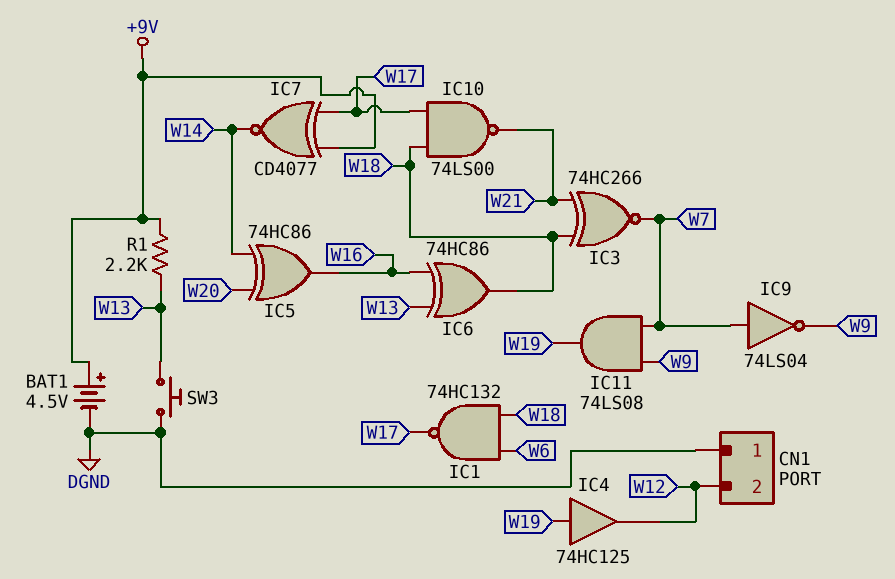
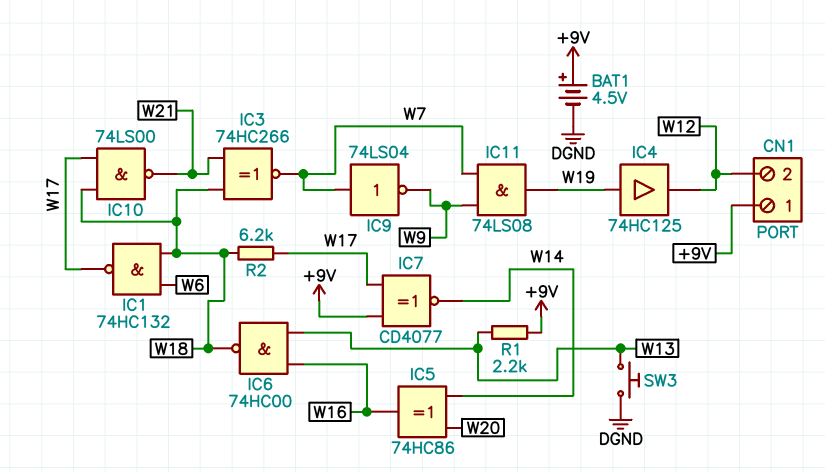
CN1 pin 1: DGND -> +9V
IC6: XOR 74HC86 (in W13, in W16, out W18) -> NAND 74HC00 (in W13, in W16, out W18)
R2: none -> 6.2k (W17, W18)

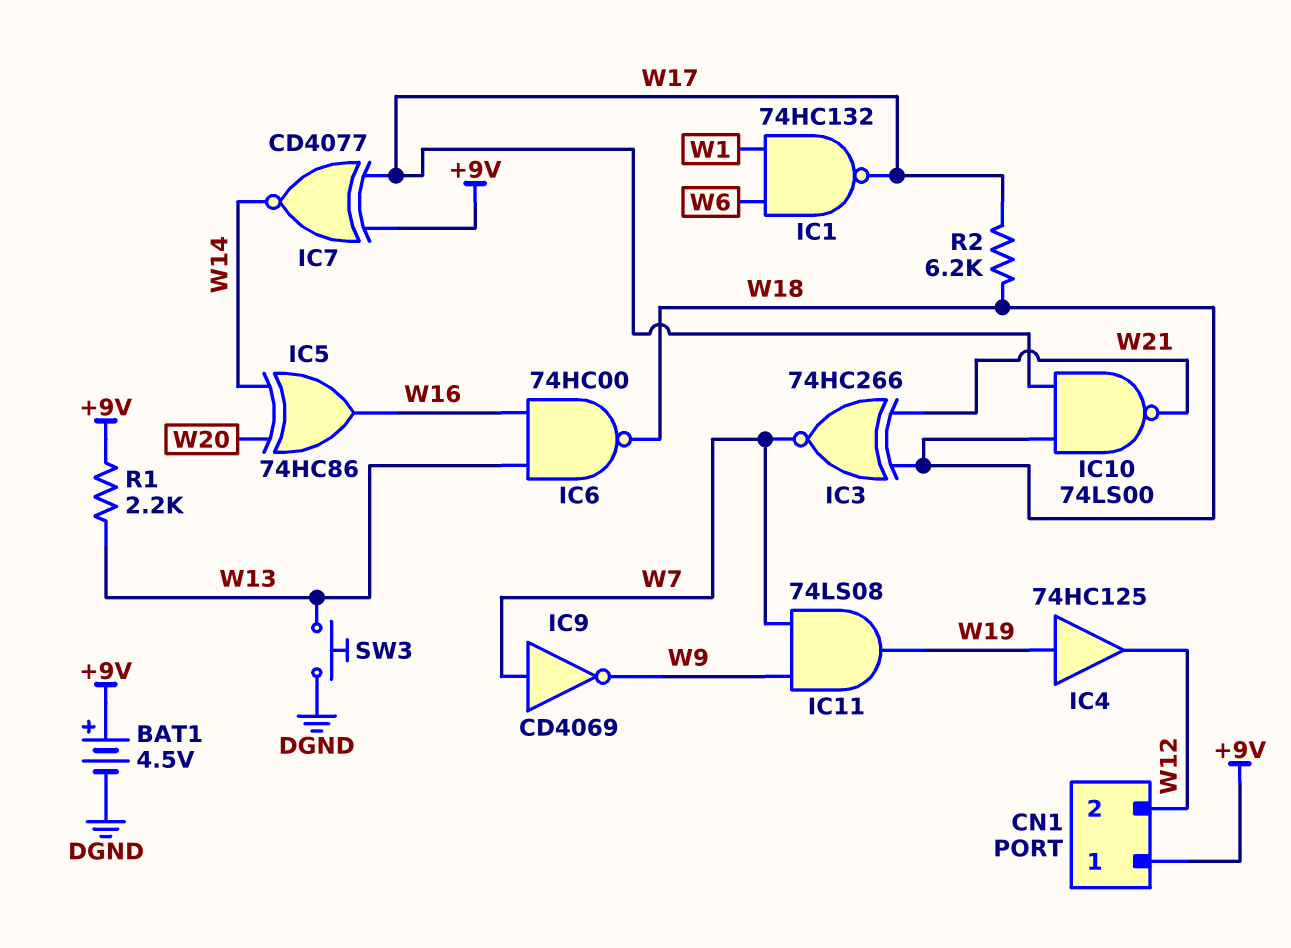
IC1: NAND 74HC132 (in W6, in W18, out W17) -> NAND 74HC132 (in W1, in W6, out W17)
IC9: NOT 74LS04 (in W7, out W9) -> NOT CD4069 (in W7, out W9)

